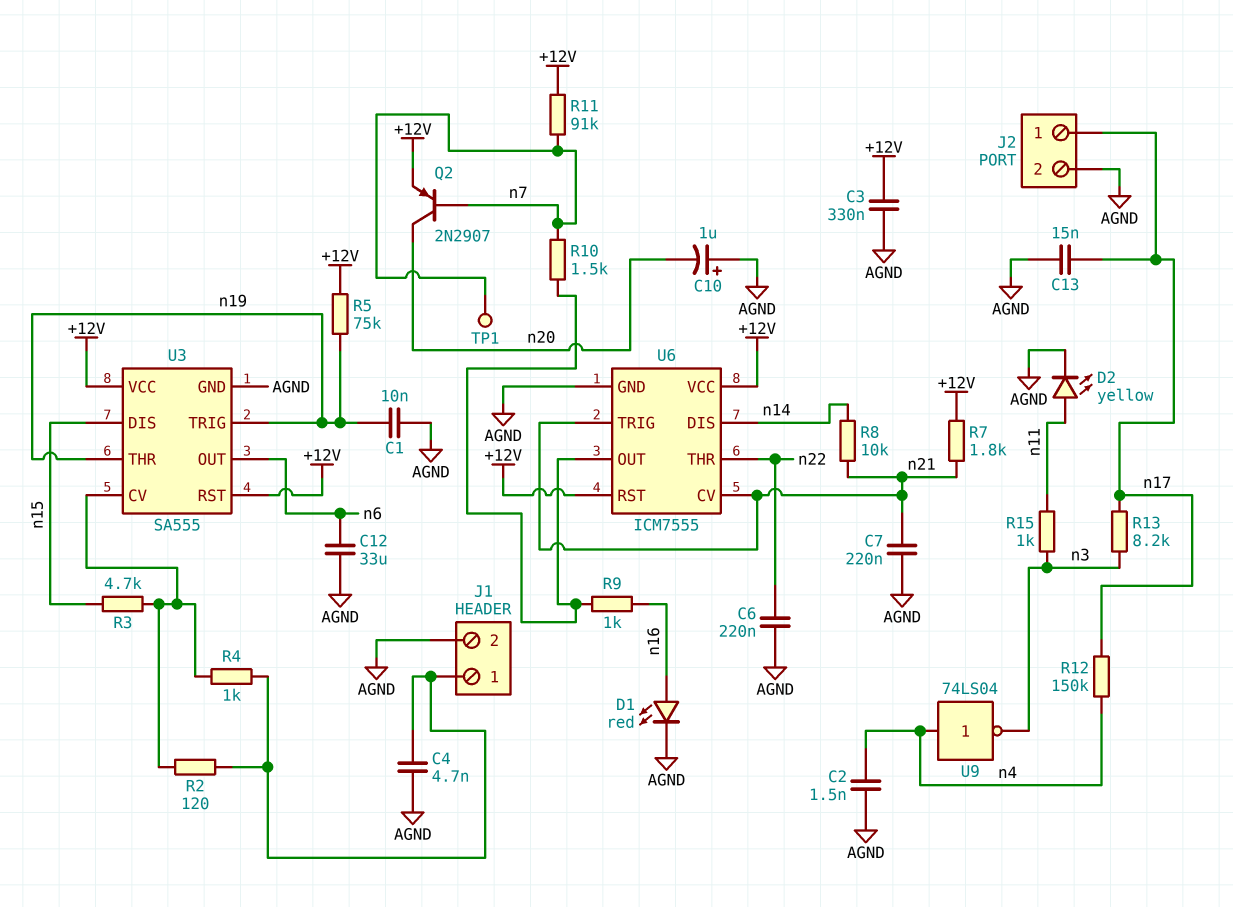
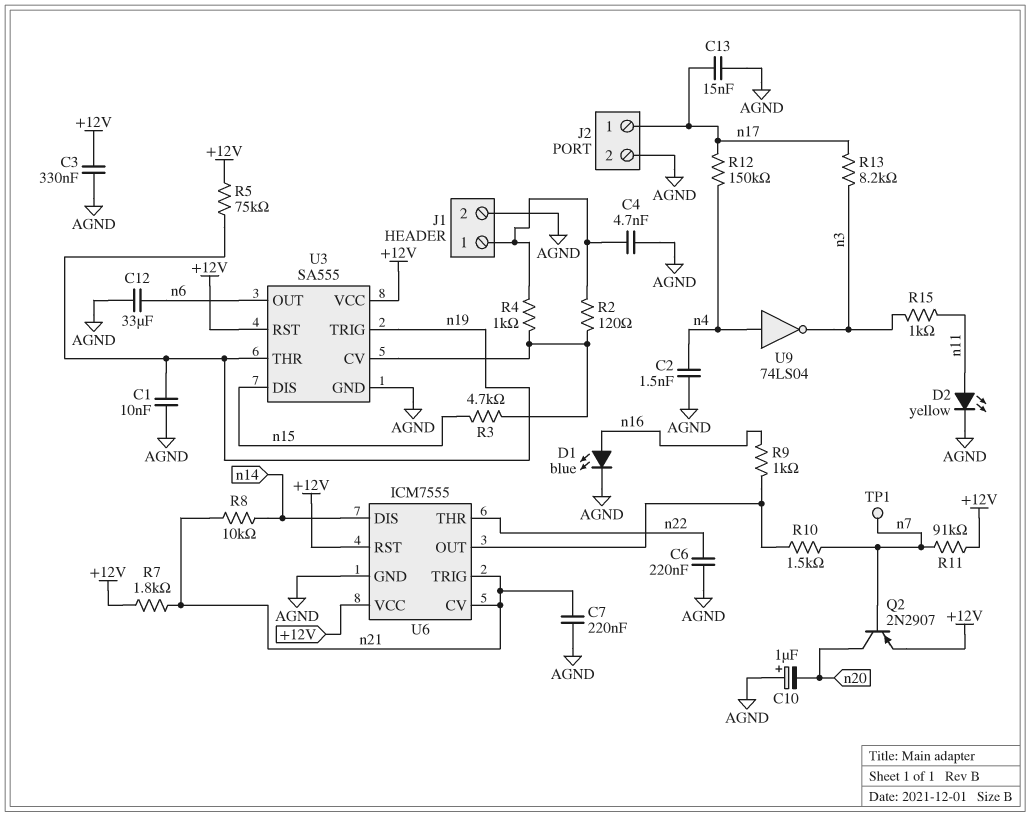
D1: LED red (A n16, K AGND) -> LED blue (A n16, K AGND)

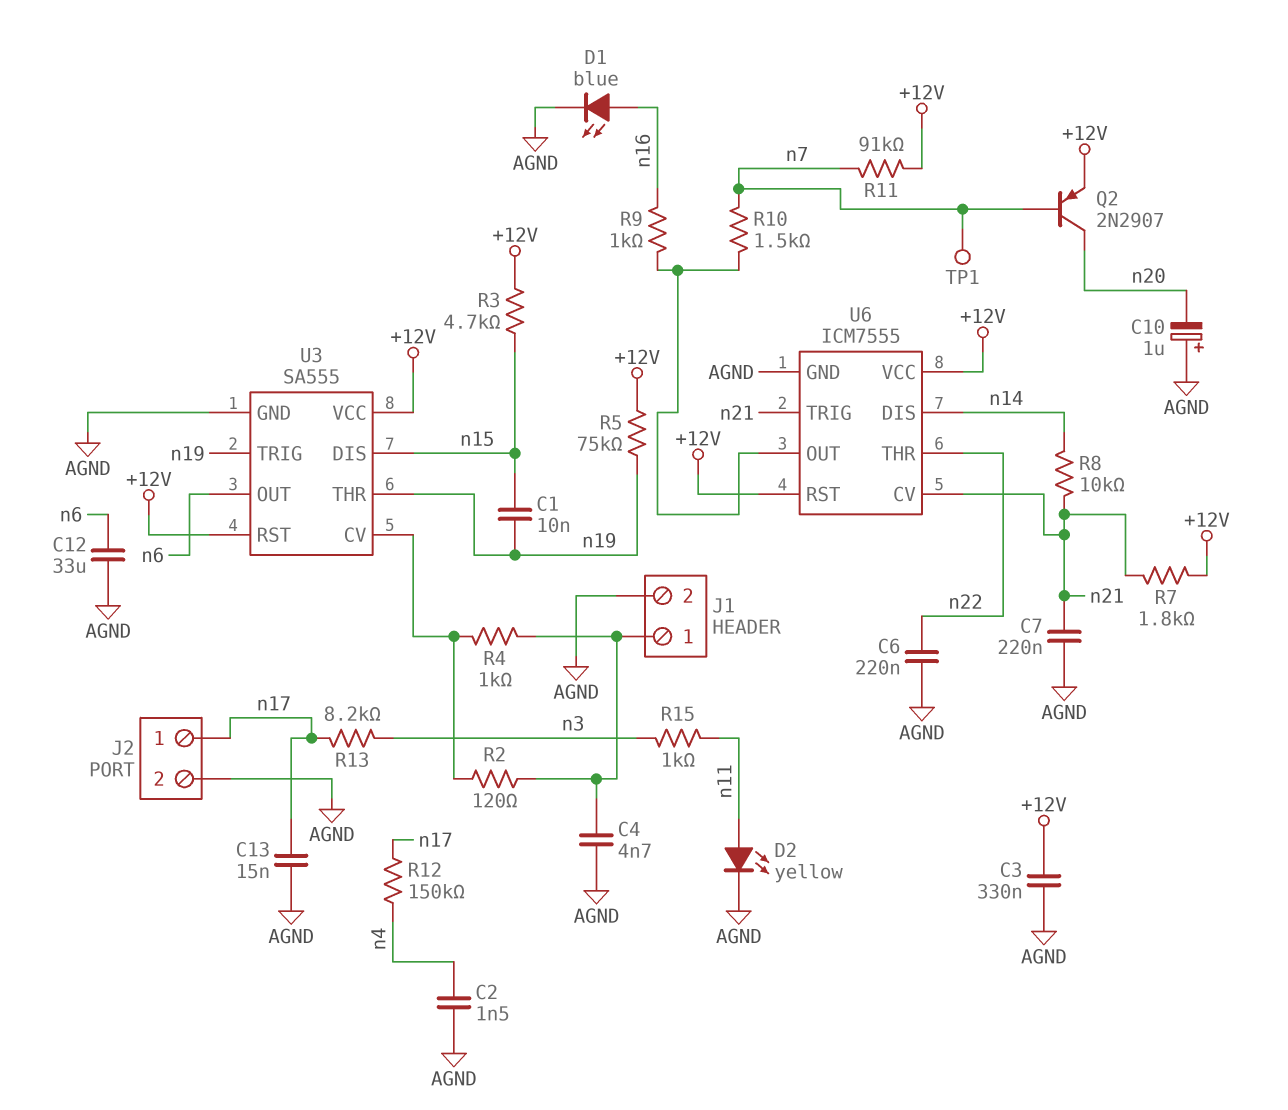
C1: 10nF (AGND, n19) -> 10nF (n15, n19)
R3: 4.7k (U3/CV, n15) -> 4.7k (+12V, n15)
U9: NOT 74LS04 (in n4, out n3) -> none

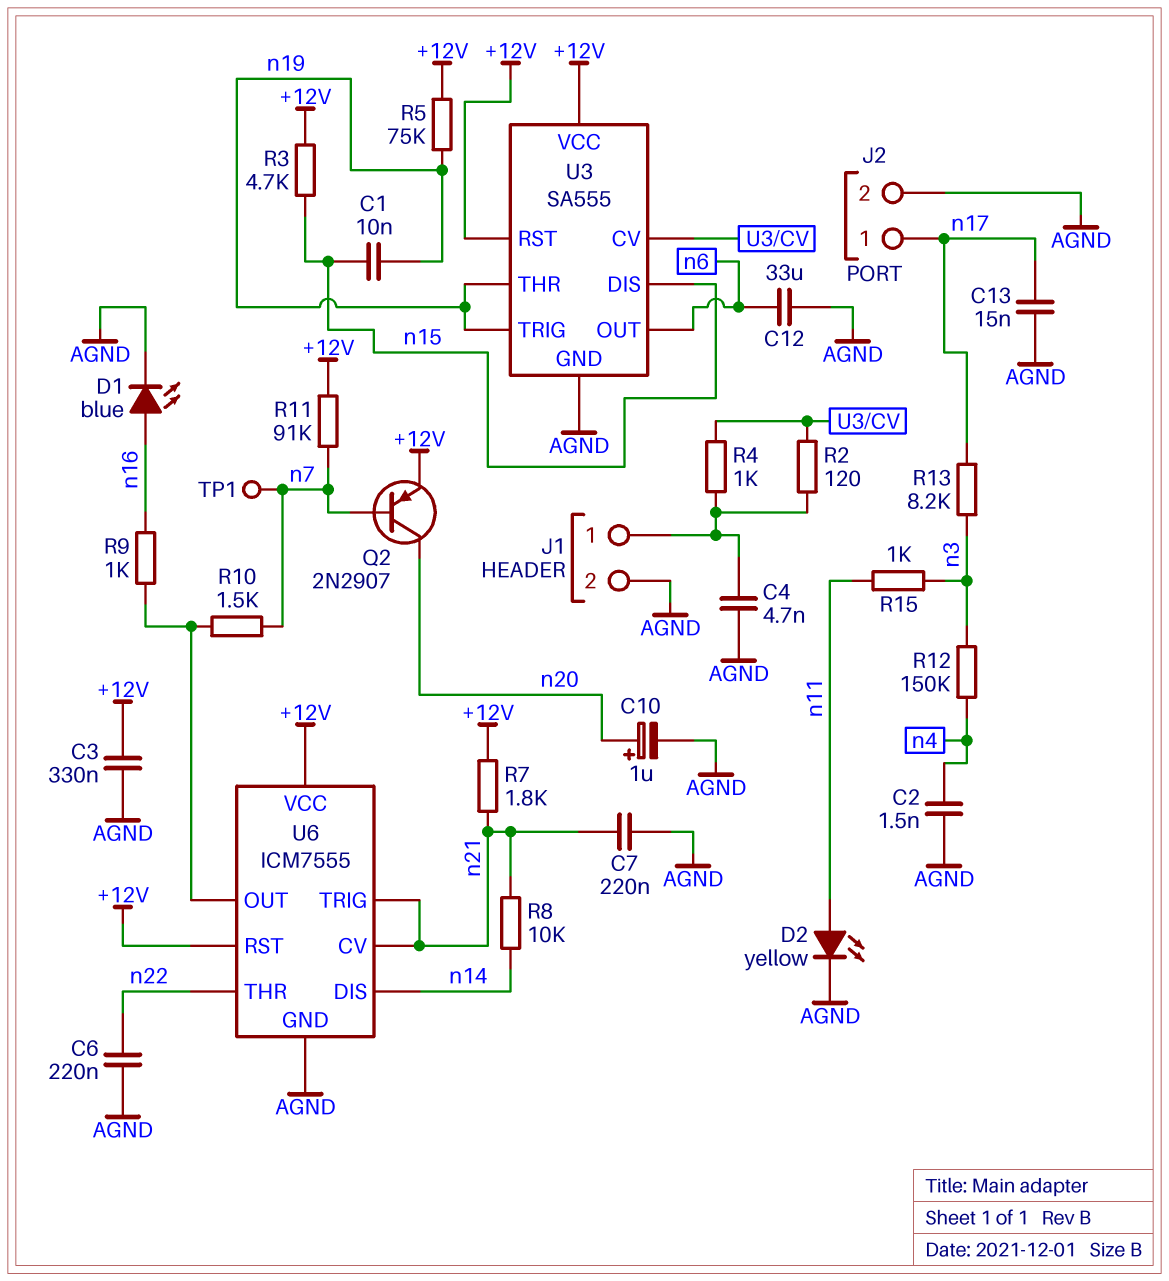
C10: 1uF (plus AGND, minus n20) -> 1uF (plus n20, minus AGND)
R12: 150k (n4, n17) -> 150k (n3, n4)

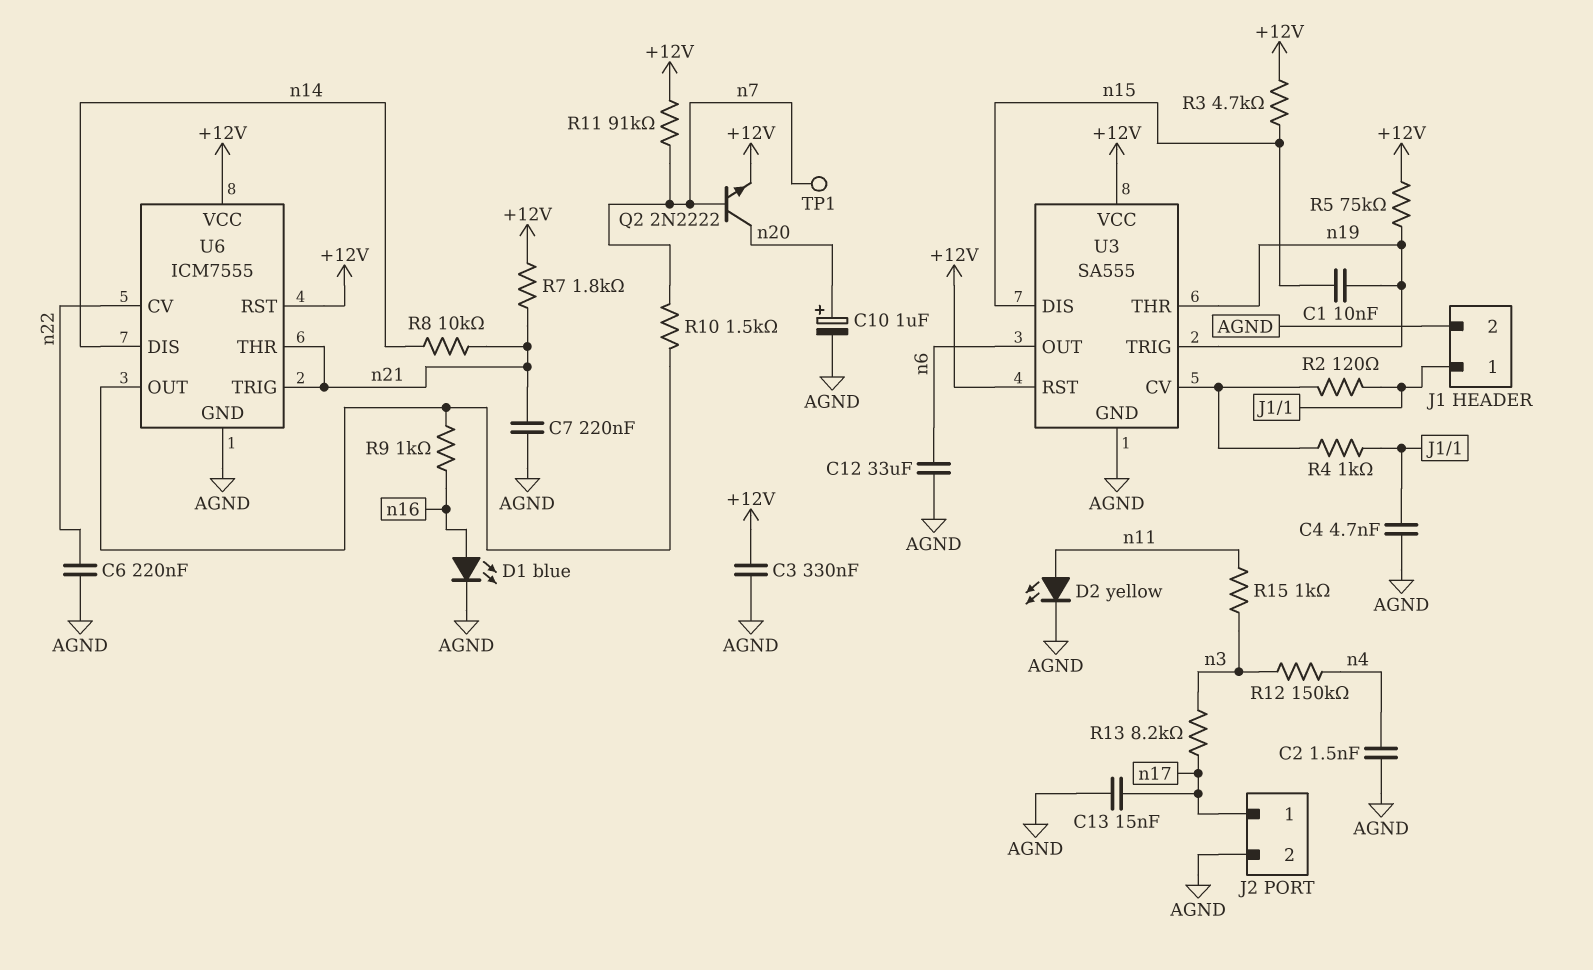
Q2: PNP 2N2907 (B n7, C n20, E +12V) -> NPN 2N2222 (B n7, C n20, E +12V)
U6 pin CV: n21 -> n22
U6 pin THR: n22 -> n21

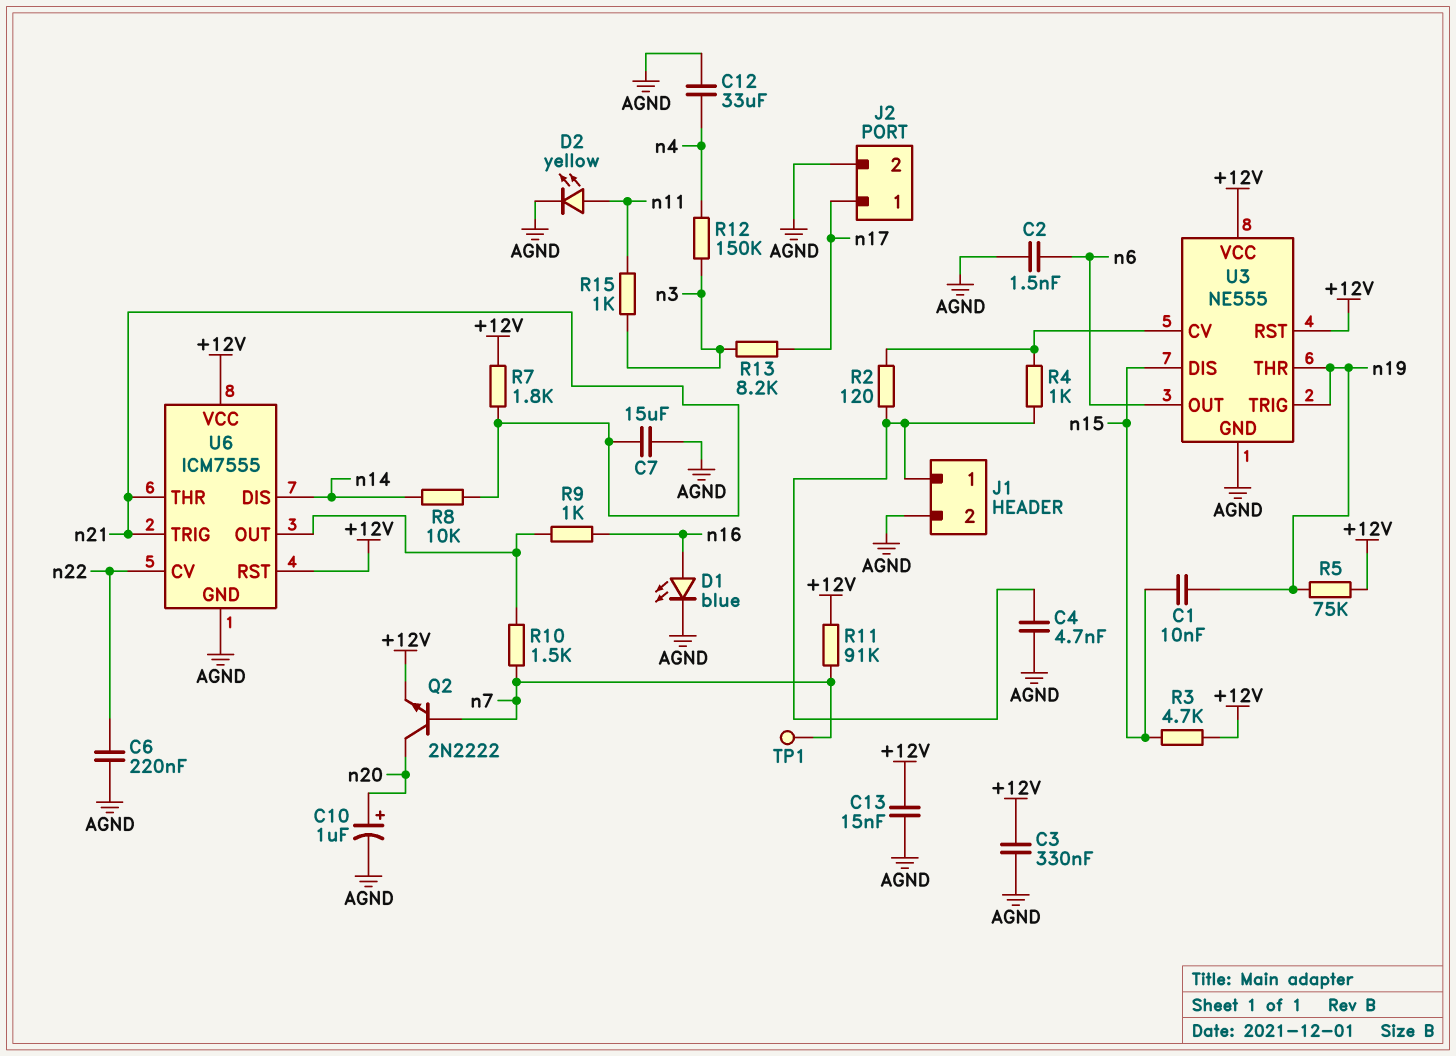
C2: 1.5nF (AGND, n4) -> 1.5nF (AGND, n6)
C7: 220nF (AGND, n21) -> 15uF (AGND, n21)
C12: 33uF (AGND, n6) -> 33uF (AGND, n4)
C13: 15nF (AGND, n17) -> 15nF (+12V, AGND)
U3: SA555 -> NE555

